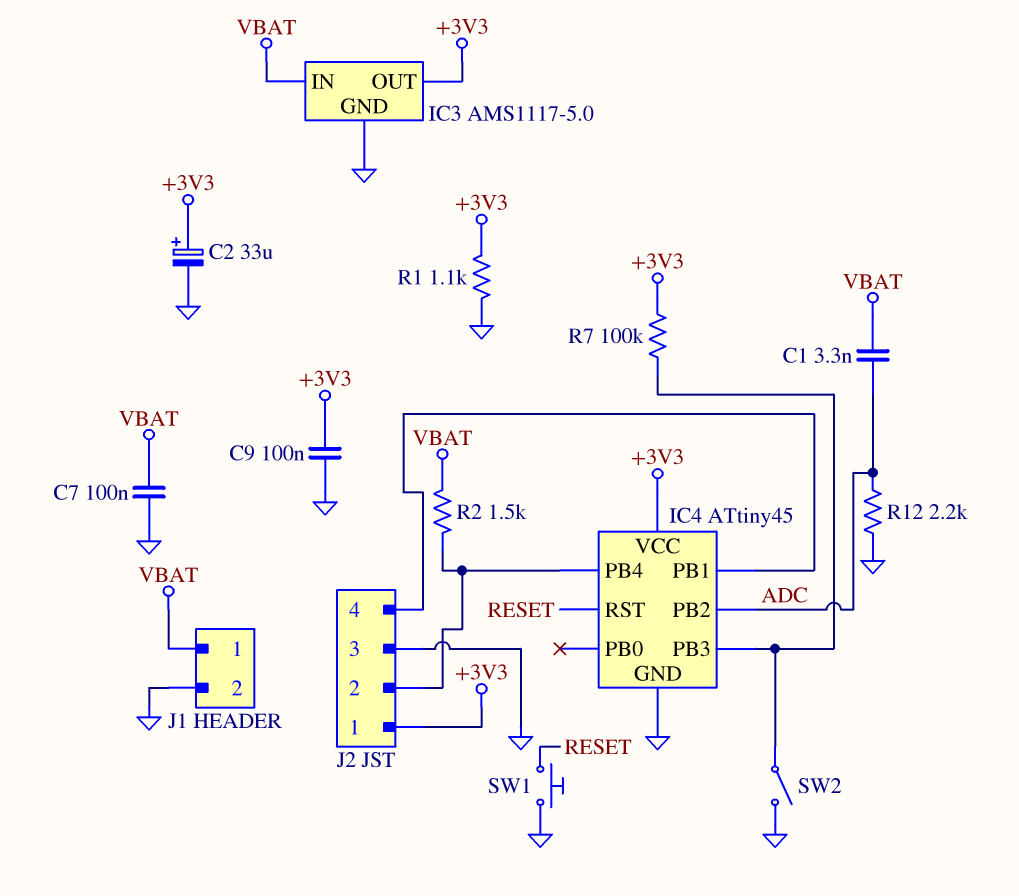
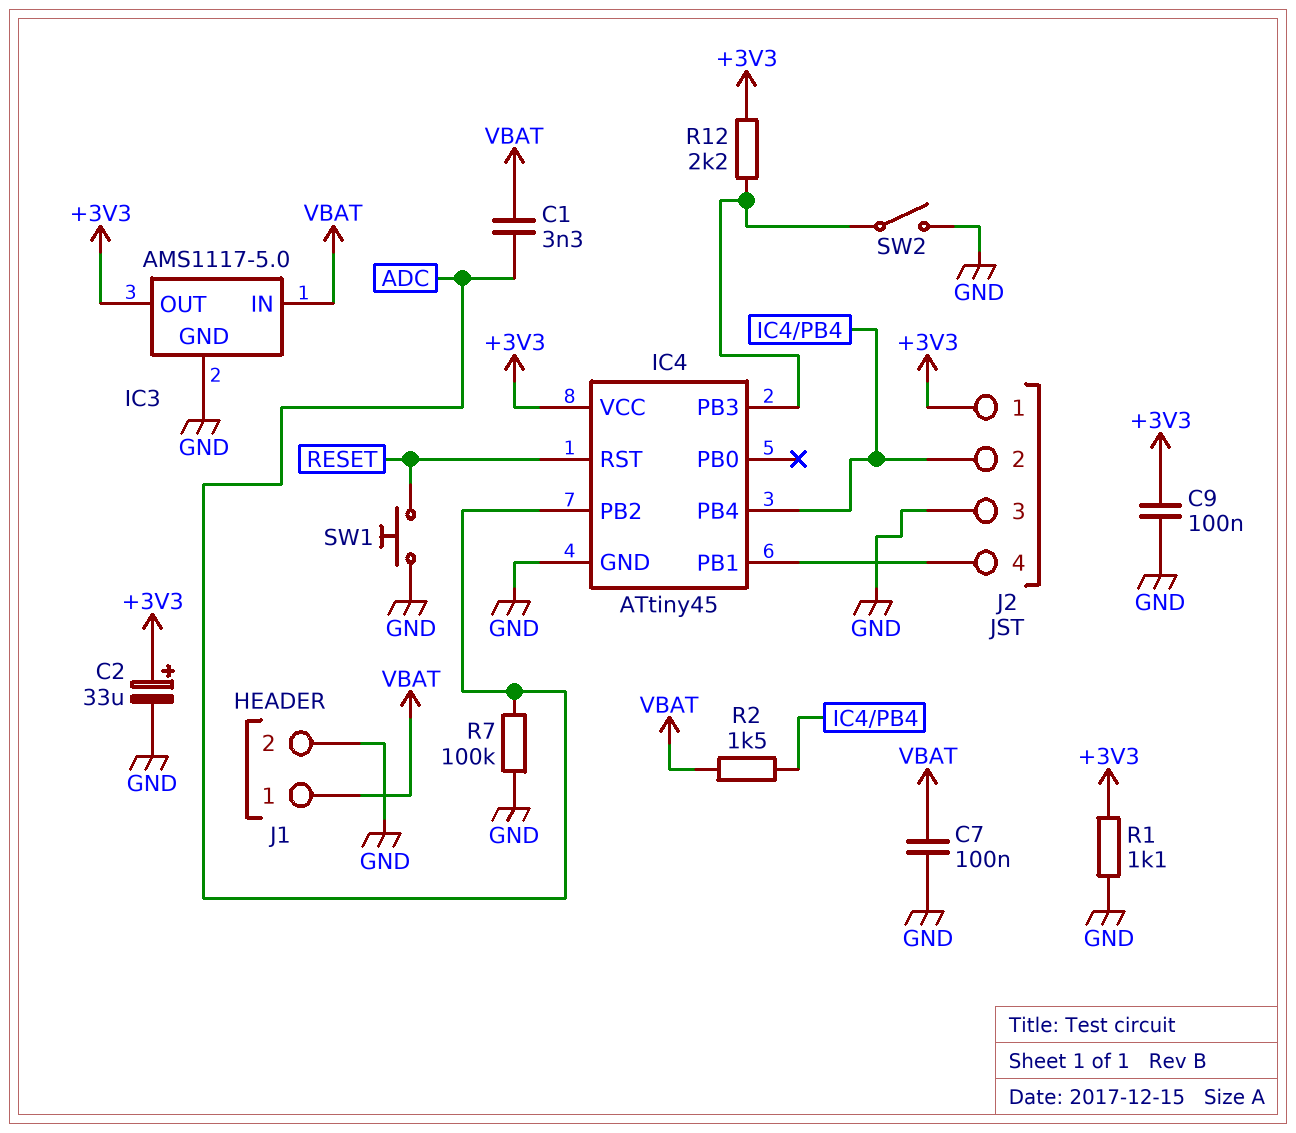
R7: 100k (+3V3, IC4/PB3) -> 100k (ADC, GND)
R12: 2.2k (ADC, GND) -> 2.2k (+3V3, IC4/PB3)

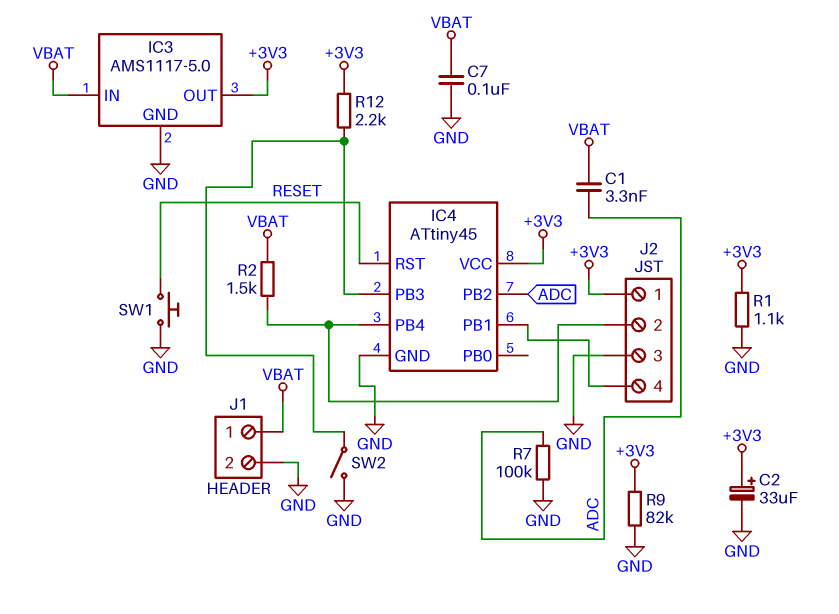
C9: 100nF (+3V3, GND) -> none
R9: none -> 82k (+3V3, GND)

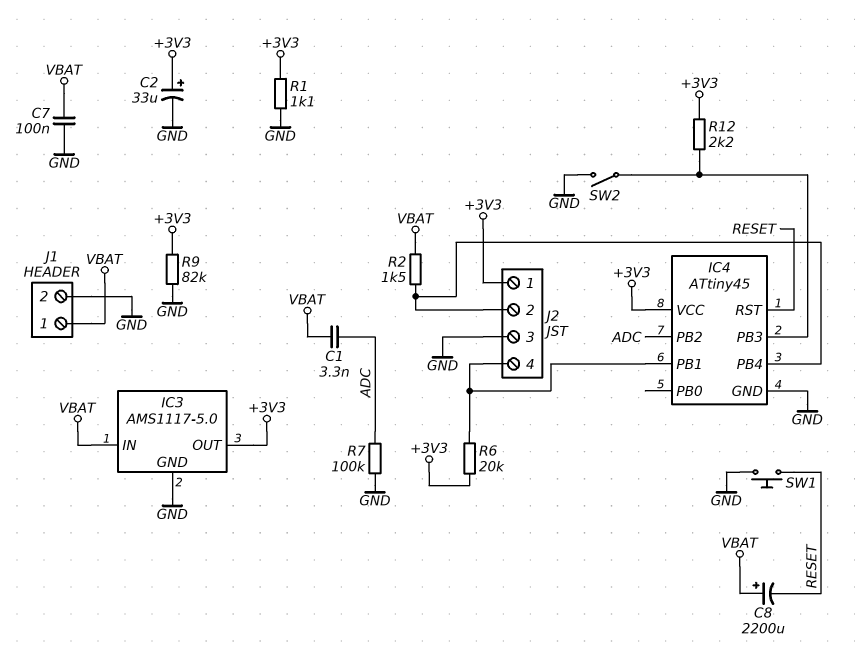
C8: none -> 2200uF (plus VBAT, minus RESET)
R6: none -> 20k (+3V3, IC4/PB1)

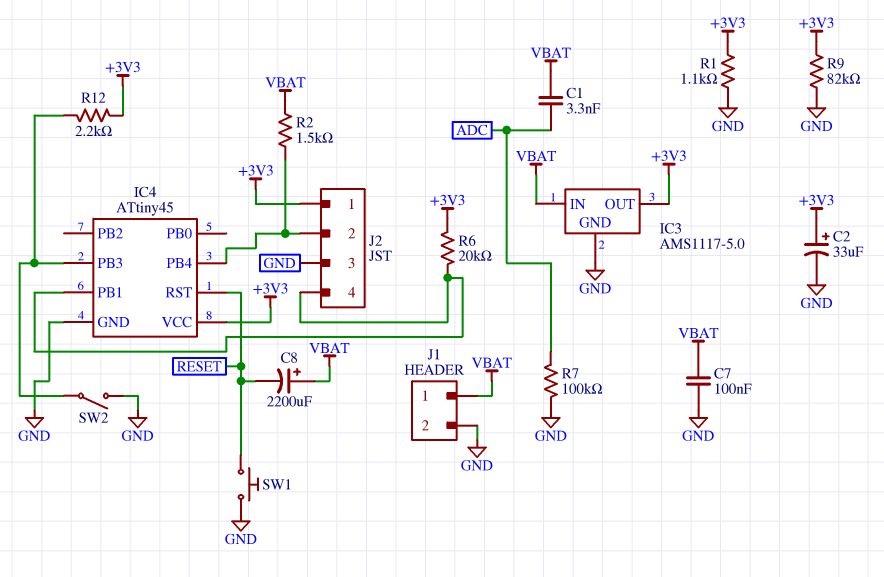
IC4 pin PB2: ADC -> none

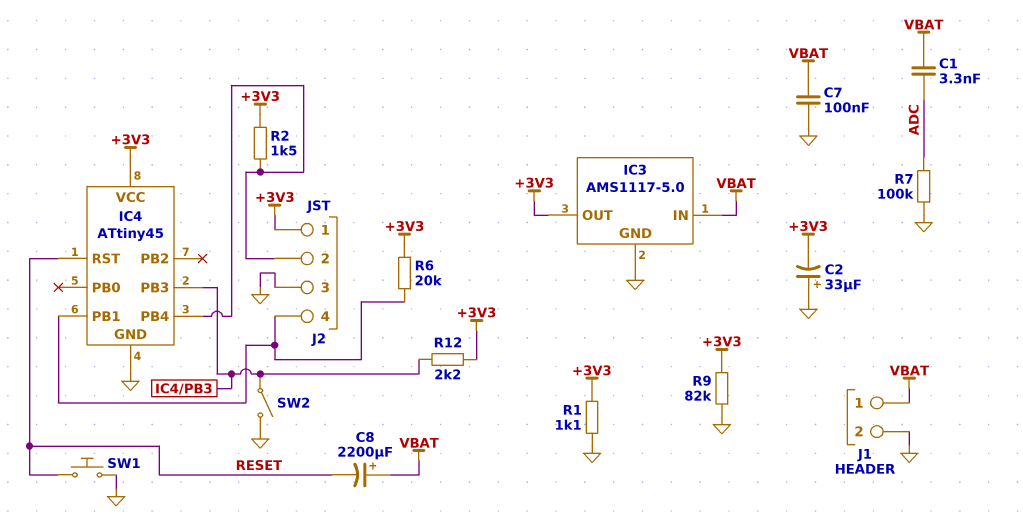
C2: 33uF (plus +3V3, minus GND) -> 33uF (plus GND, minus +3V3)
R2: 1.5k (IC4/PB4, VBAT) -> 1.5k (+3V3, IC4/PB4)

